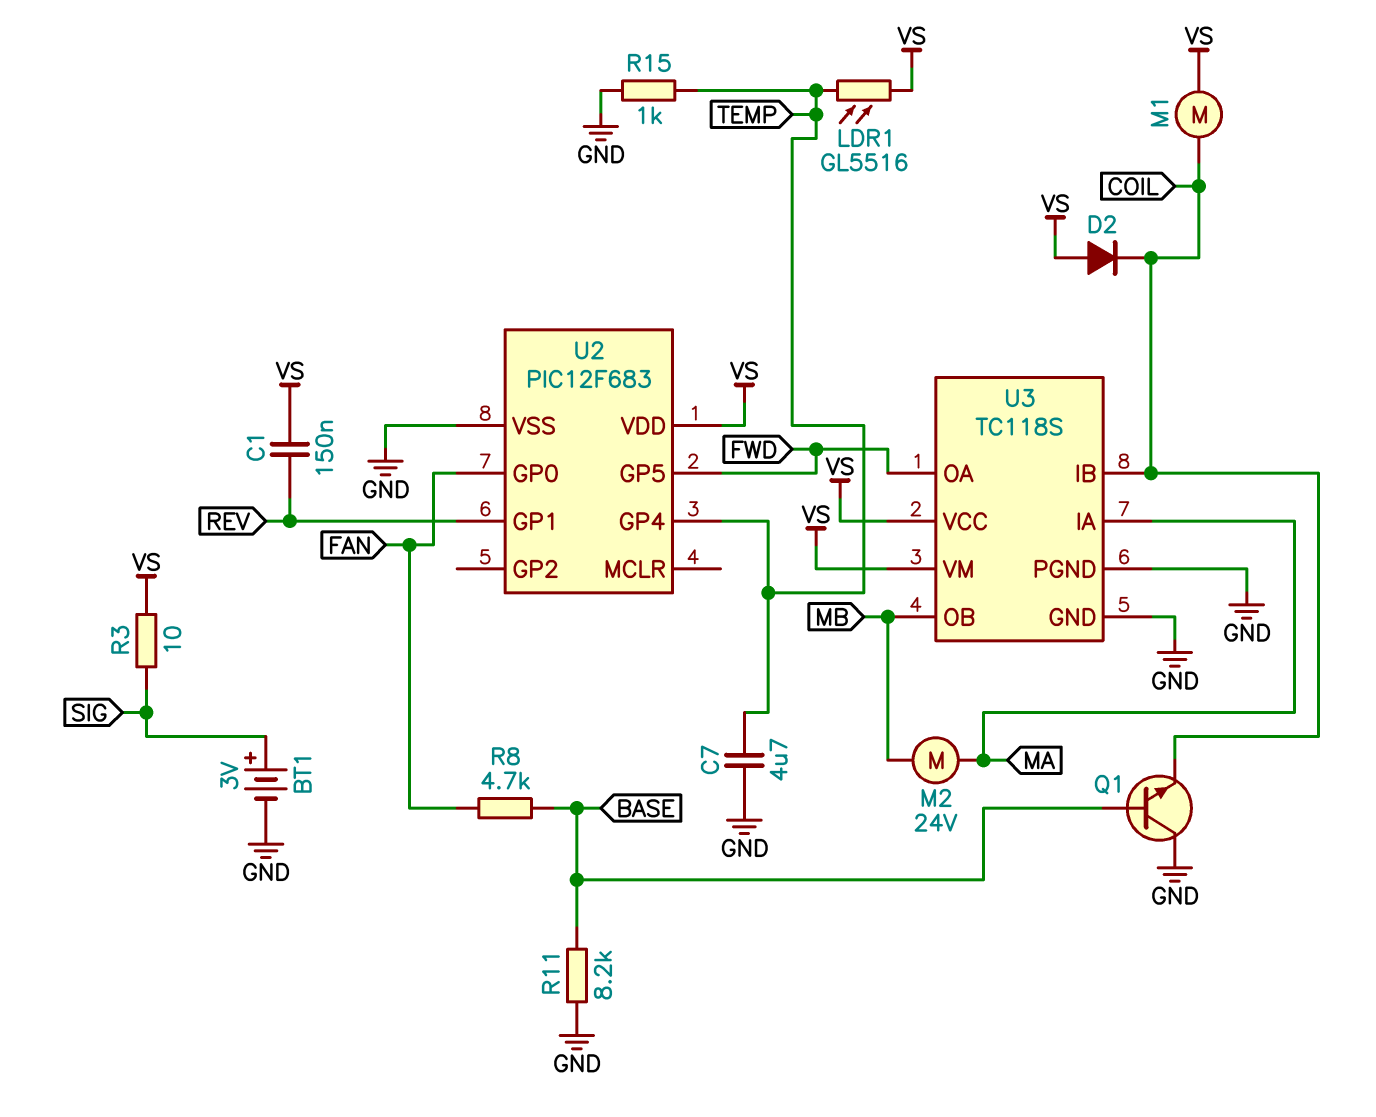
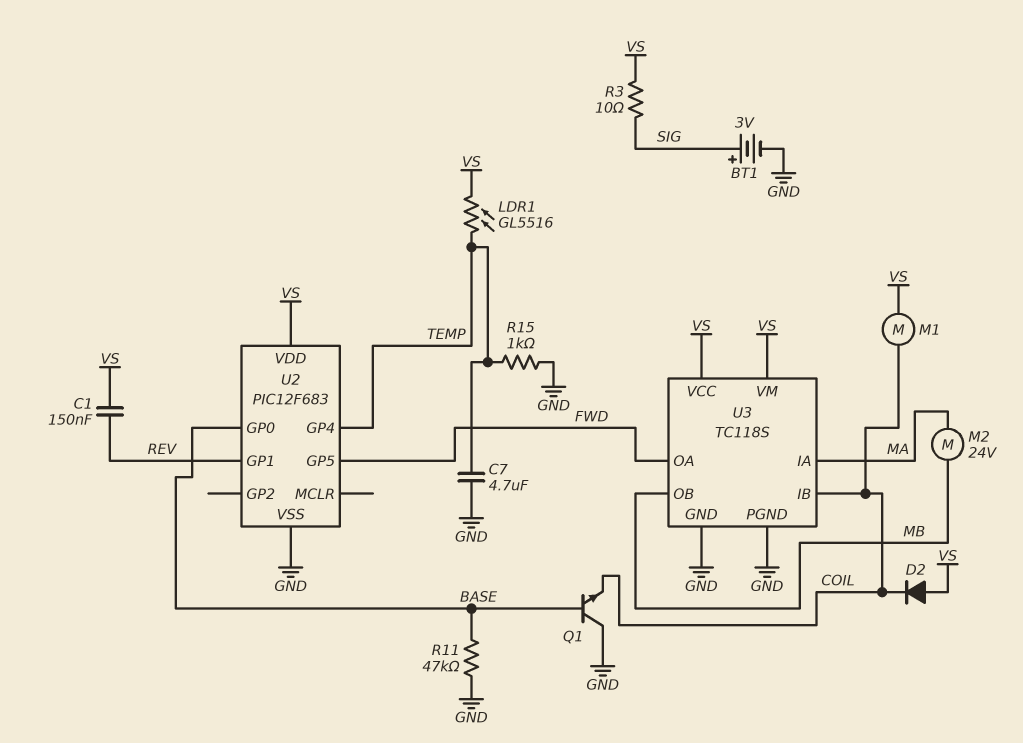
R8: 4.7k (BASE, FAN) -> none
R11: 8.2k (BASE, GND) -> 47k (BASE, GND)
U2 pin GP0: FAN -> BASE

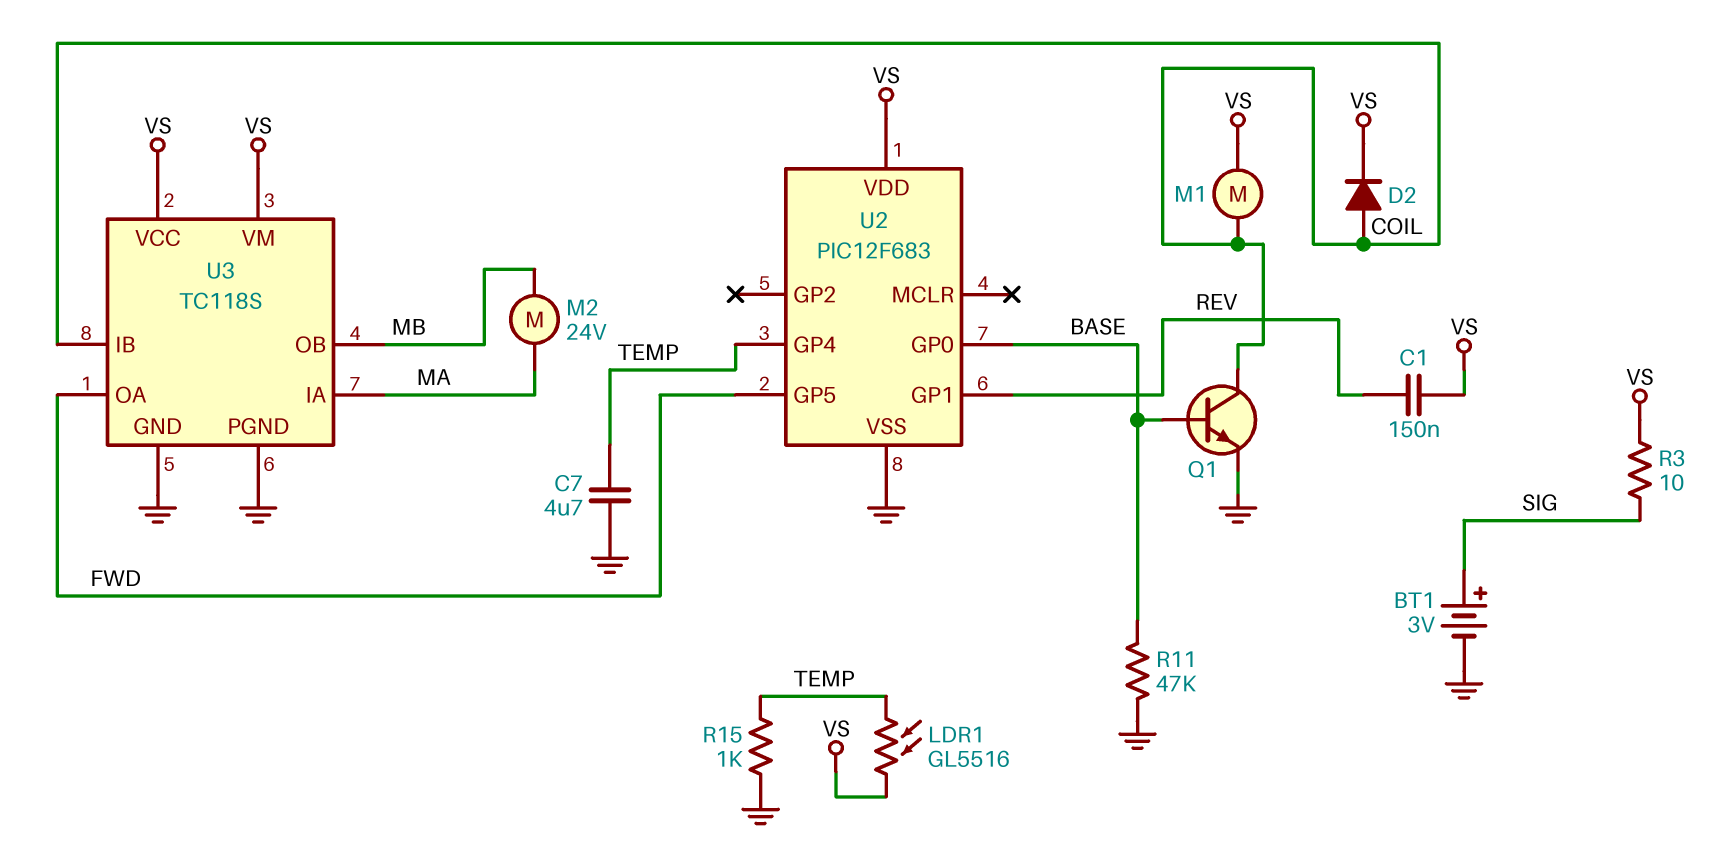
D2: diode (A VS, K COIL) -> diode (A COIL, K VS)
Q1: NPN (B BASE, C GND, E COIL) -> NPN (B BASE, C COIL, E GND)

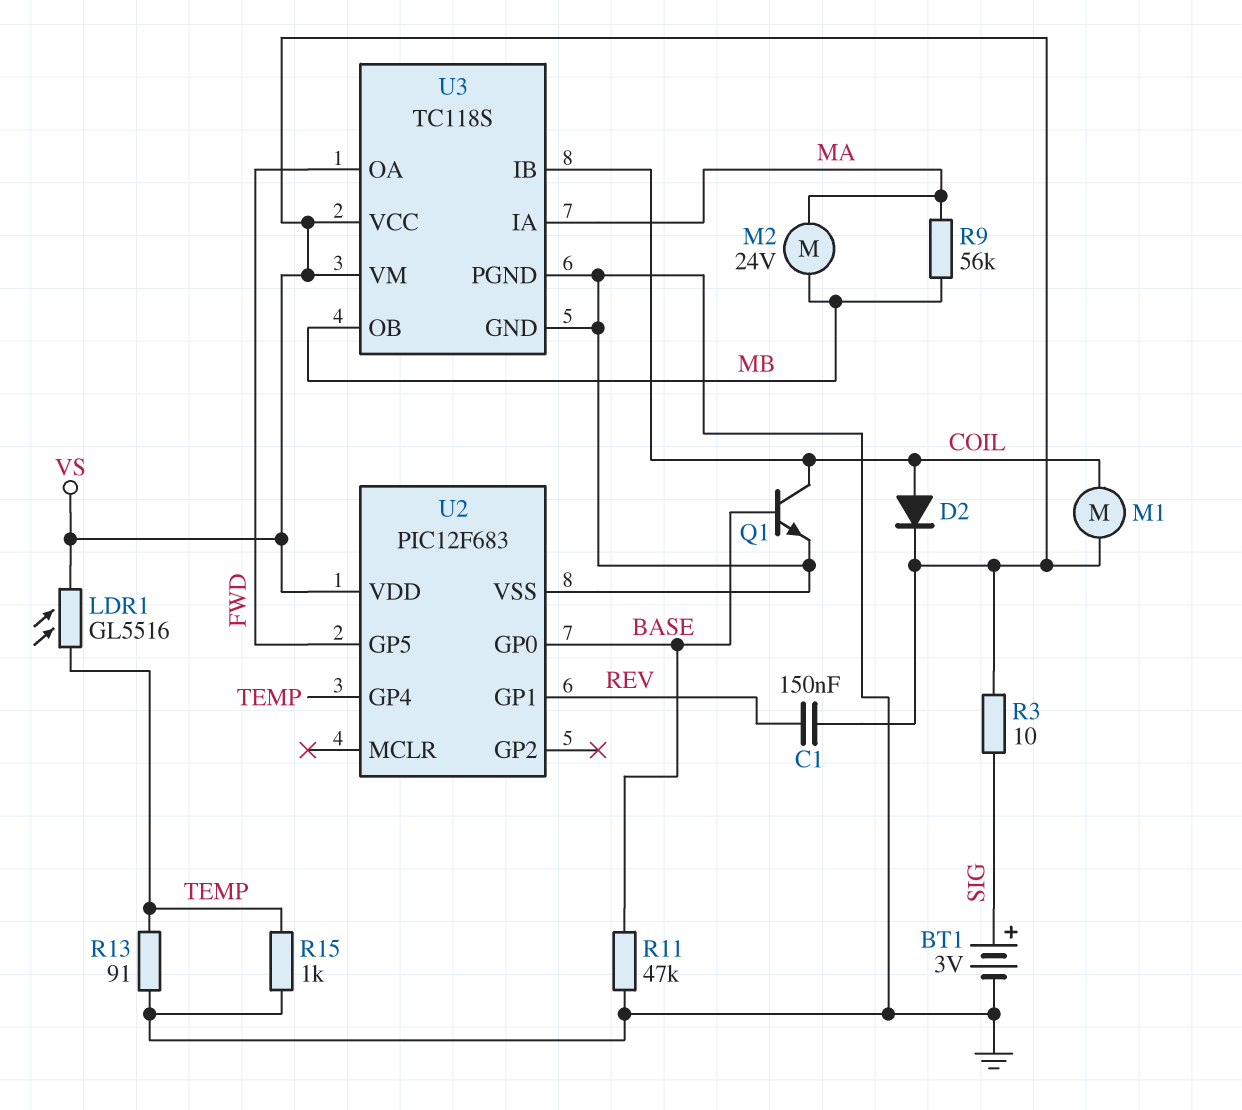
C7: 4.7uF (GND, TEMP) -> none
R9: none -> 56k (MA, MB)
R13: none -> 91 (GND, TEMP)

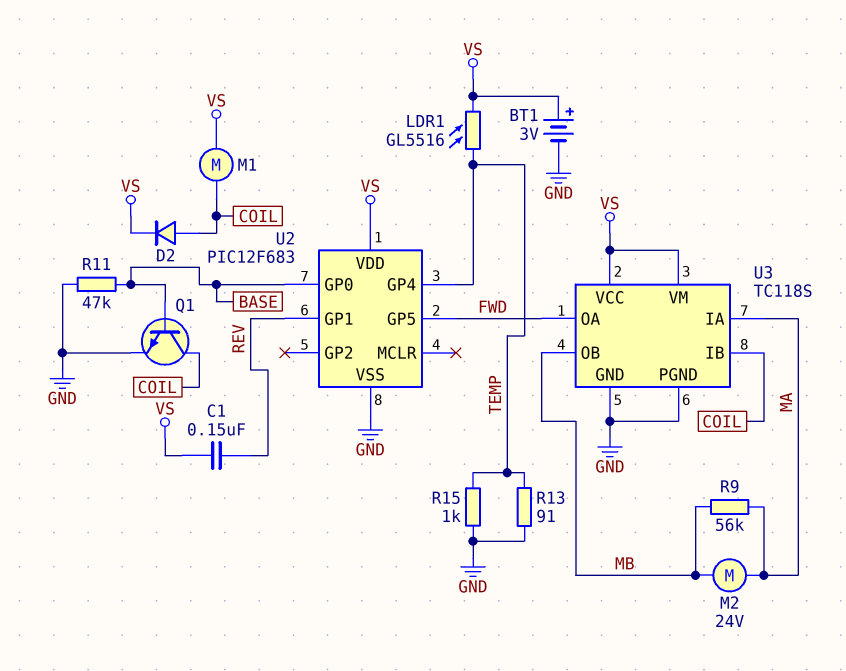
BT1: 3V (plus SIG, minus GND) -> 3V (plus VS, minus GND)
R3: 10 (SIG, VS) -> none

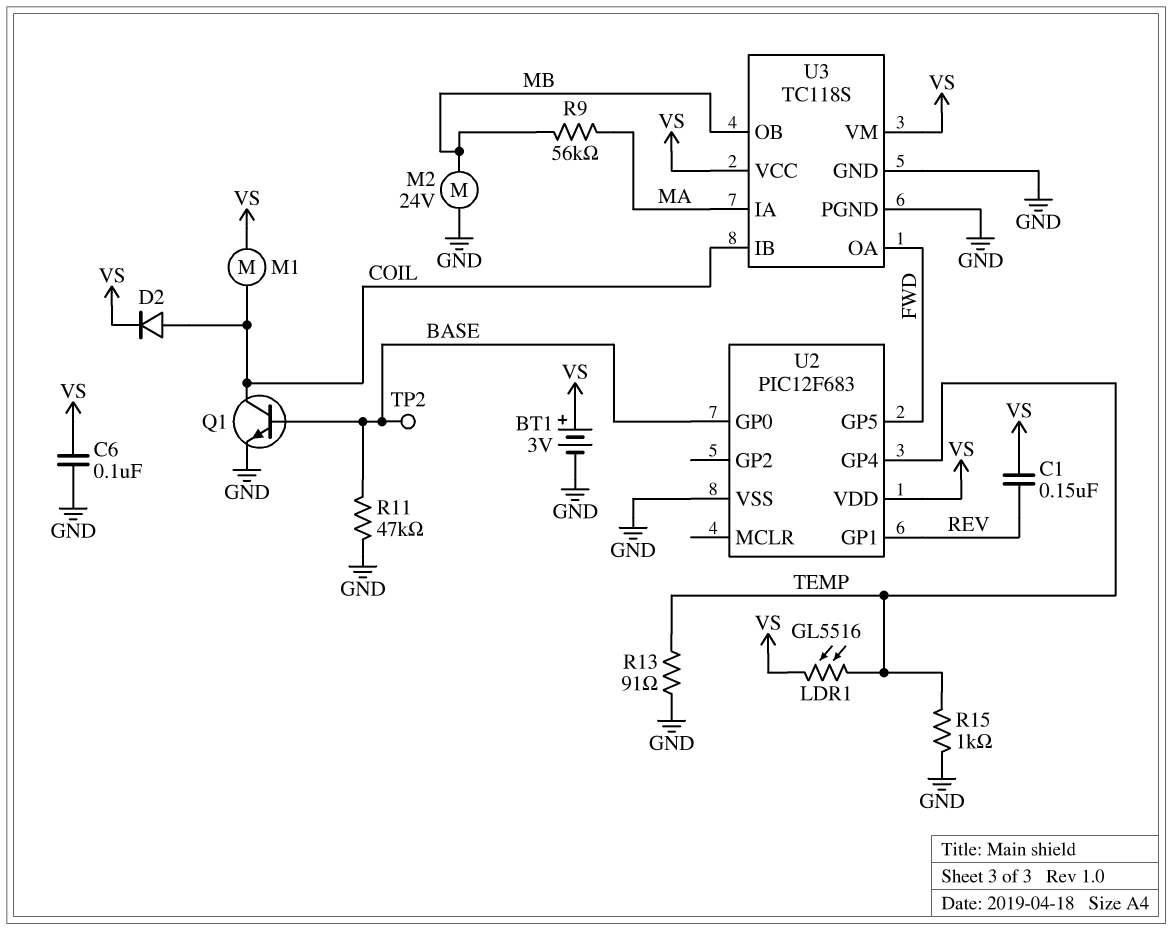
C6: none -> 100nF (GND, VS)
M2: motor 24V (MA, MB) -> motor 24V (GND, MB)
TP2: none -> test point (BASE)

